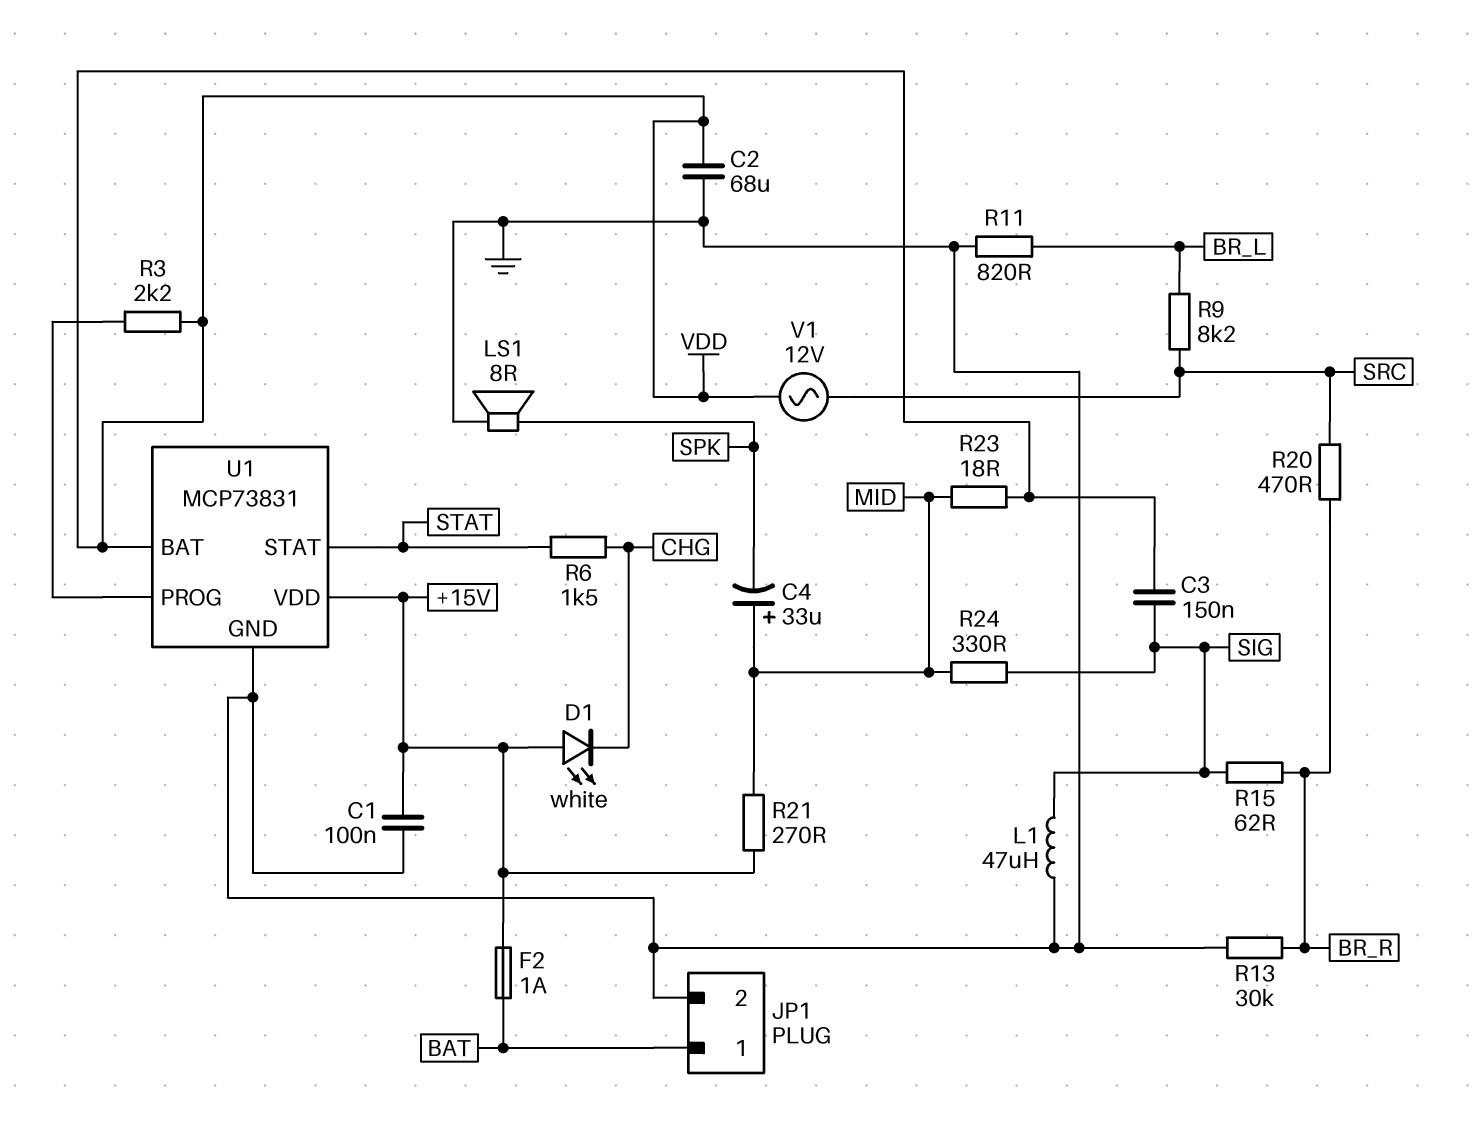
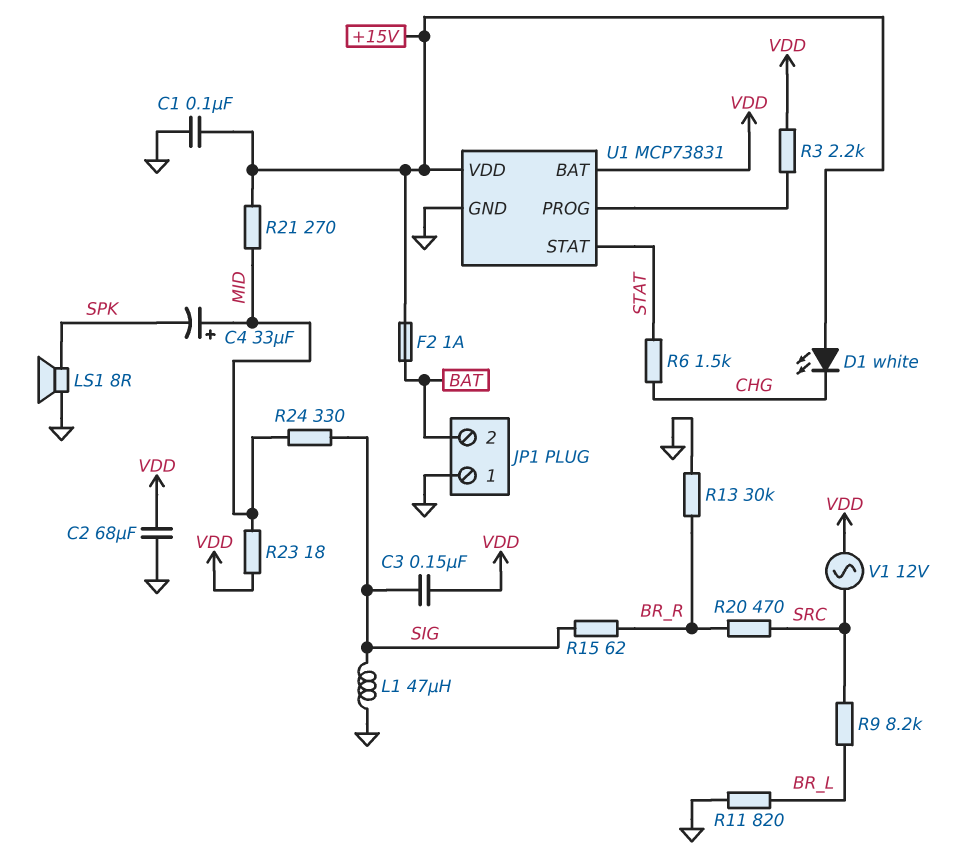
JP1 pin 1: BAT -> GND
JP1 pin 2: GND -> BAT

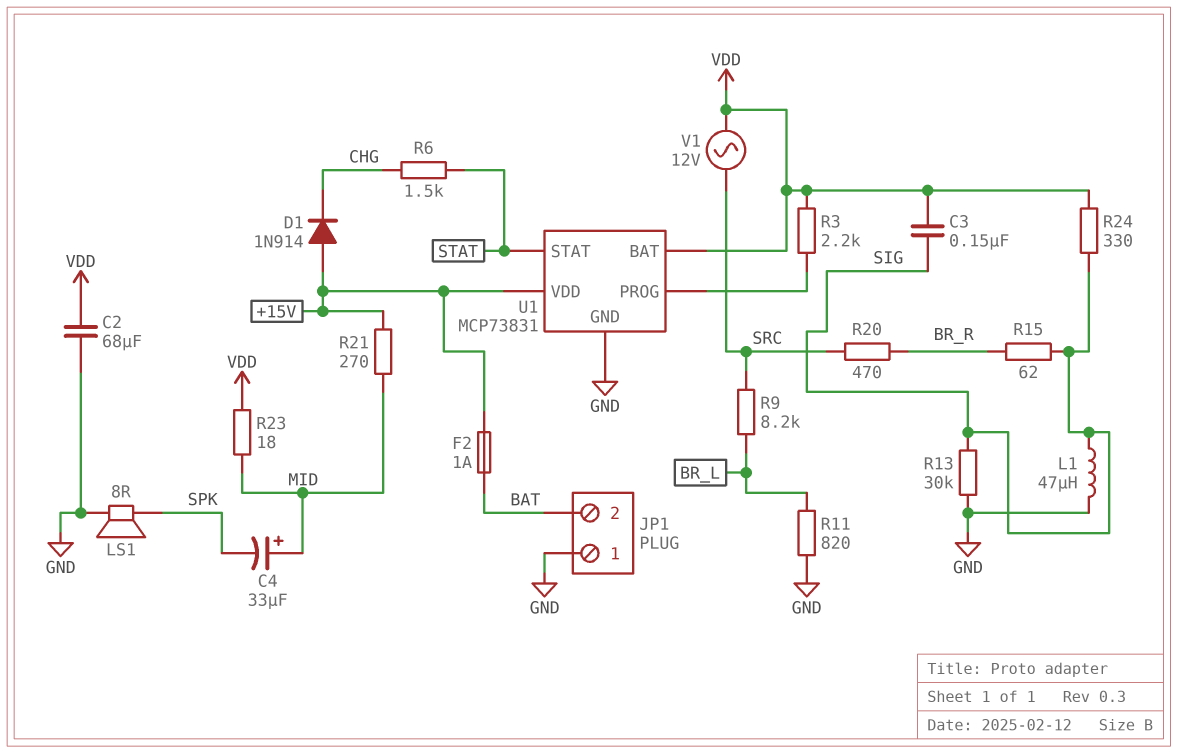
C1: 100nF (+15V, GND) -> none
D1: LED white (A +15V, K CHG) -> diode 1N914 (A +15V, K CHG)
R13: 30k (BR_R, GND) -> 30k (GND, SIG)
R24: 330 (MID, SIG) -> 330 (SIG, VDD)

